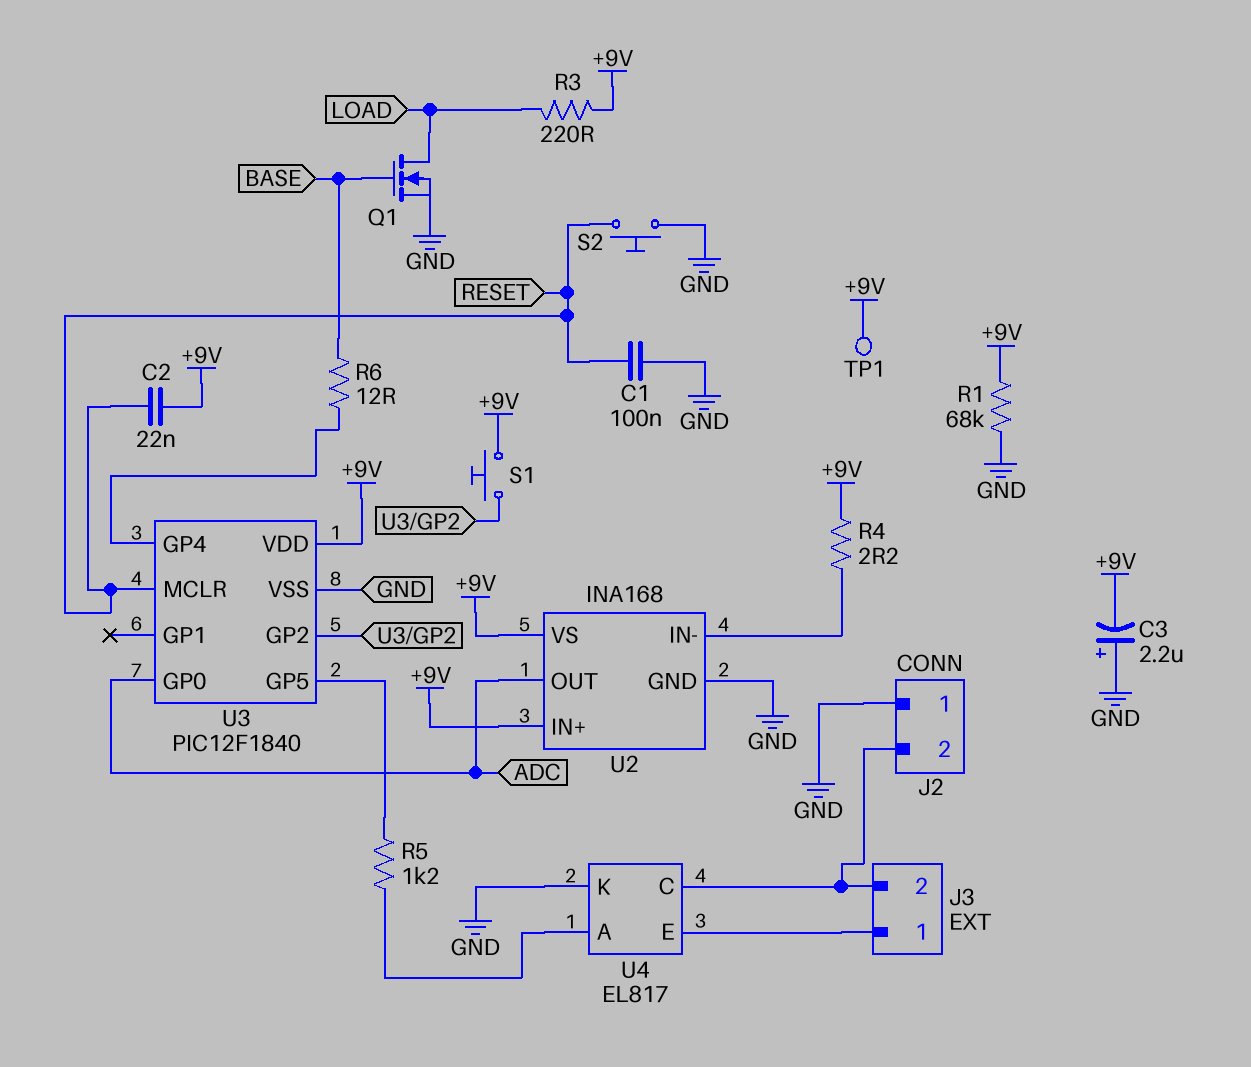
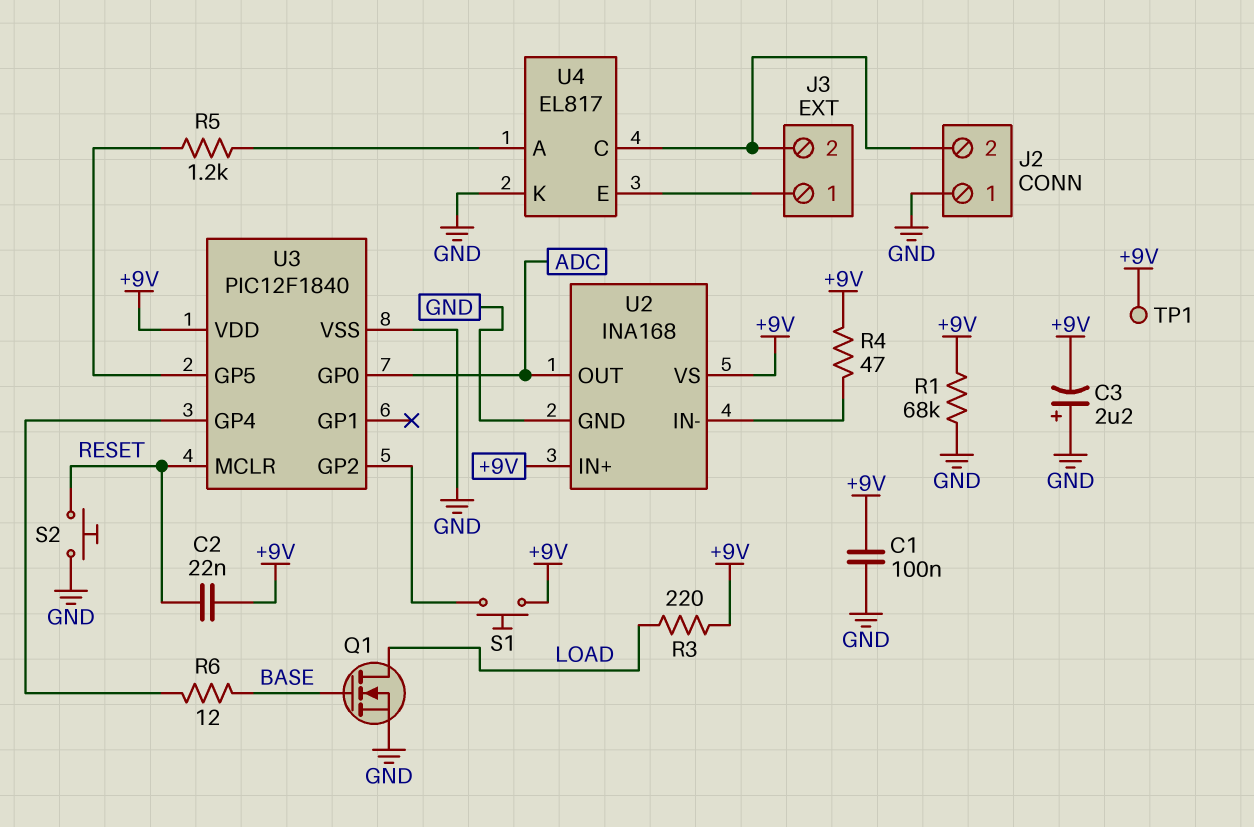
C1: 100nF (GND, RESET) -> 100nF (+9V, GND)
R4: 2.2 (+9V, U2/IN-) -> 47 (+9V, U2/IN-)

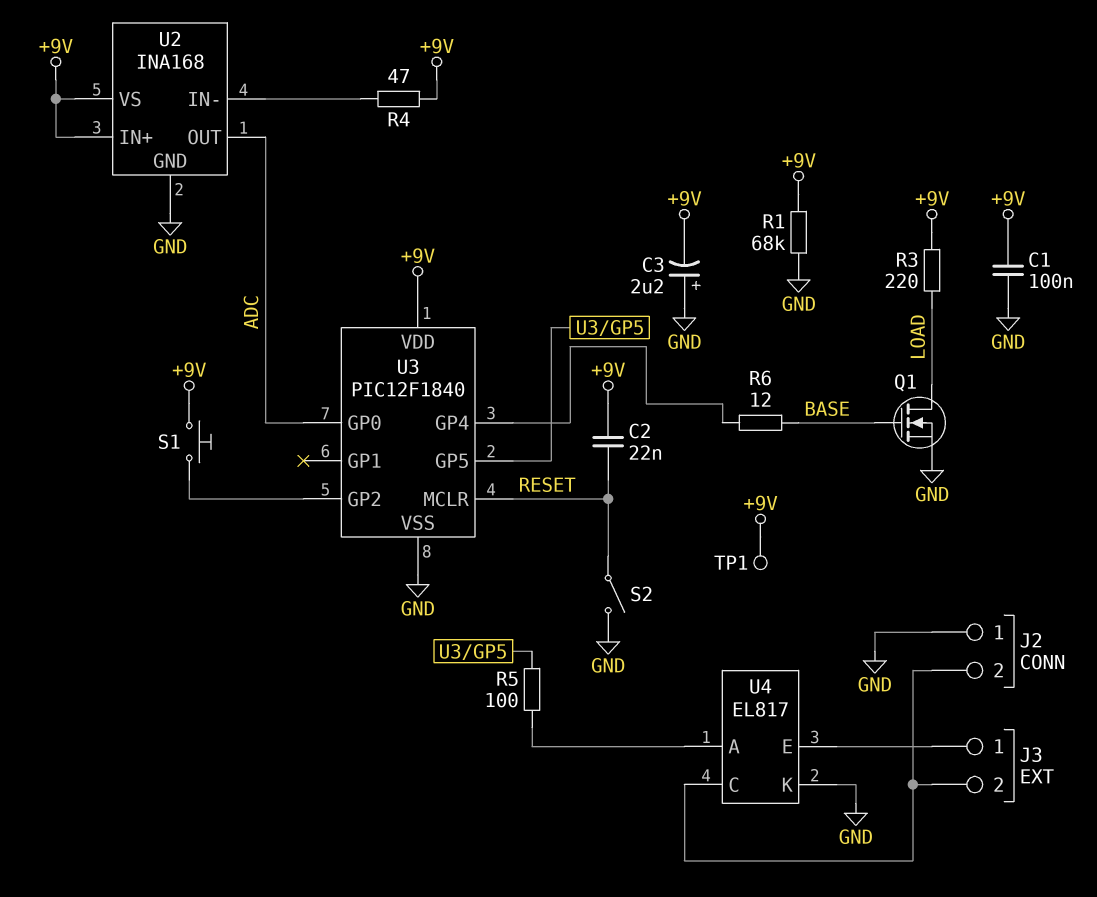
R5: 1.2k (U3/GP5, U4/A) -> 100 (U3/GP5, U4/A)
S2: button (GND, RESET) -> switch (GND, RESET)

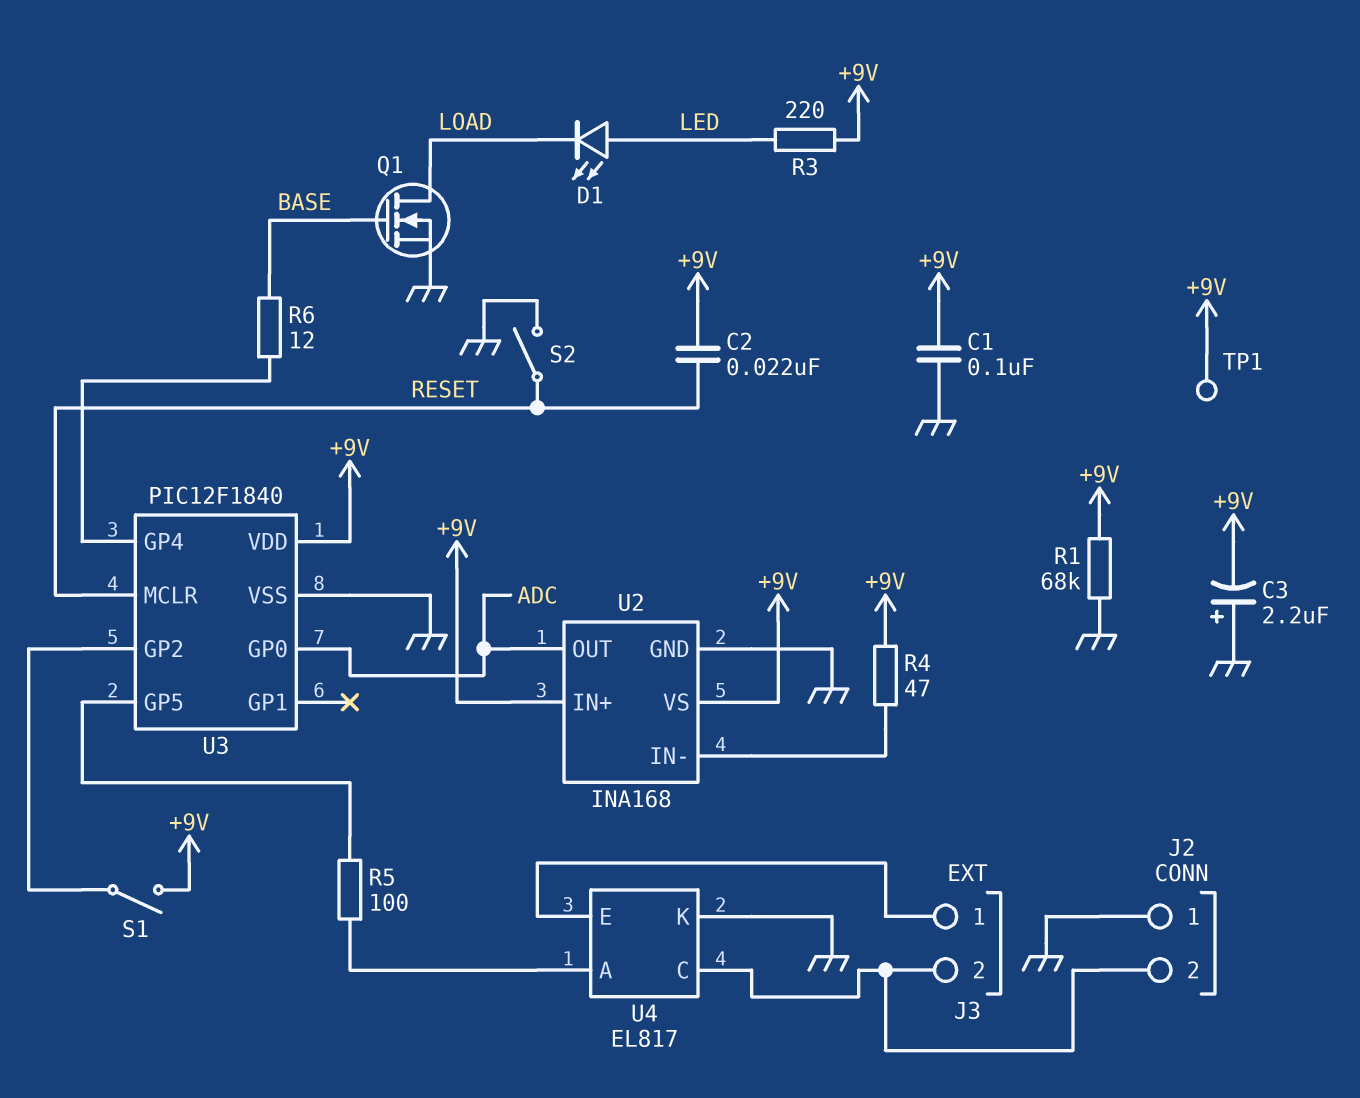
D1: none -> LED (A LED, K LOAD)
R3: 220 (+9V, LOAD) -> 220 (+9V, LED)
S1: button (+9V, U3/GP2) -> switch (+9V, U3/GP2)

